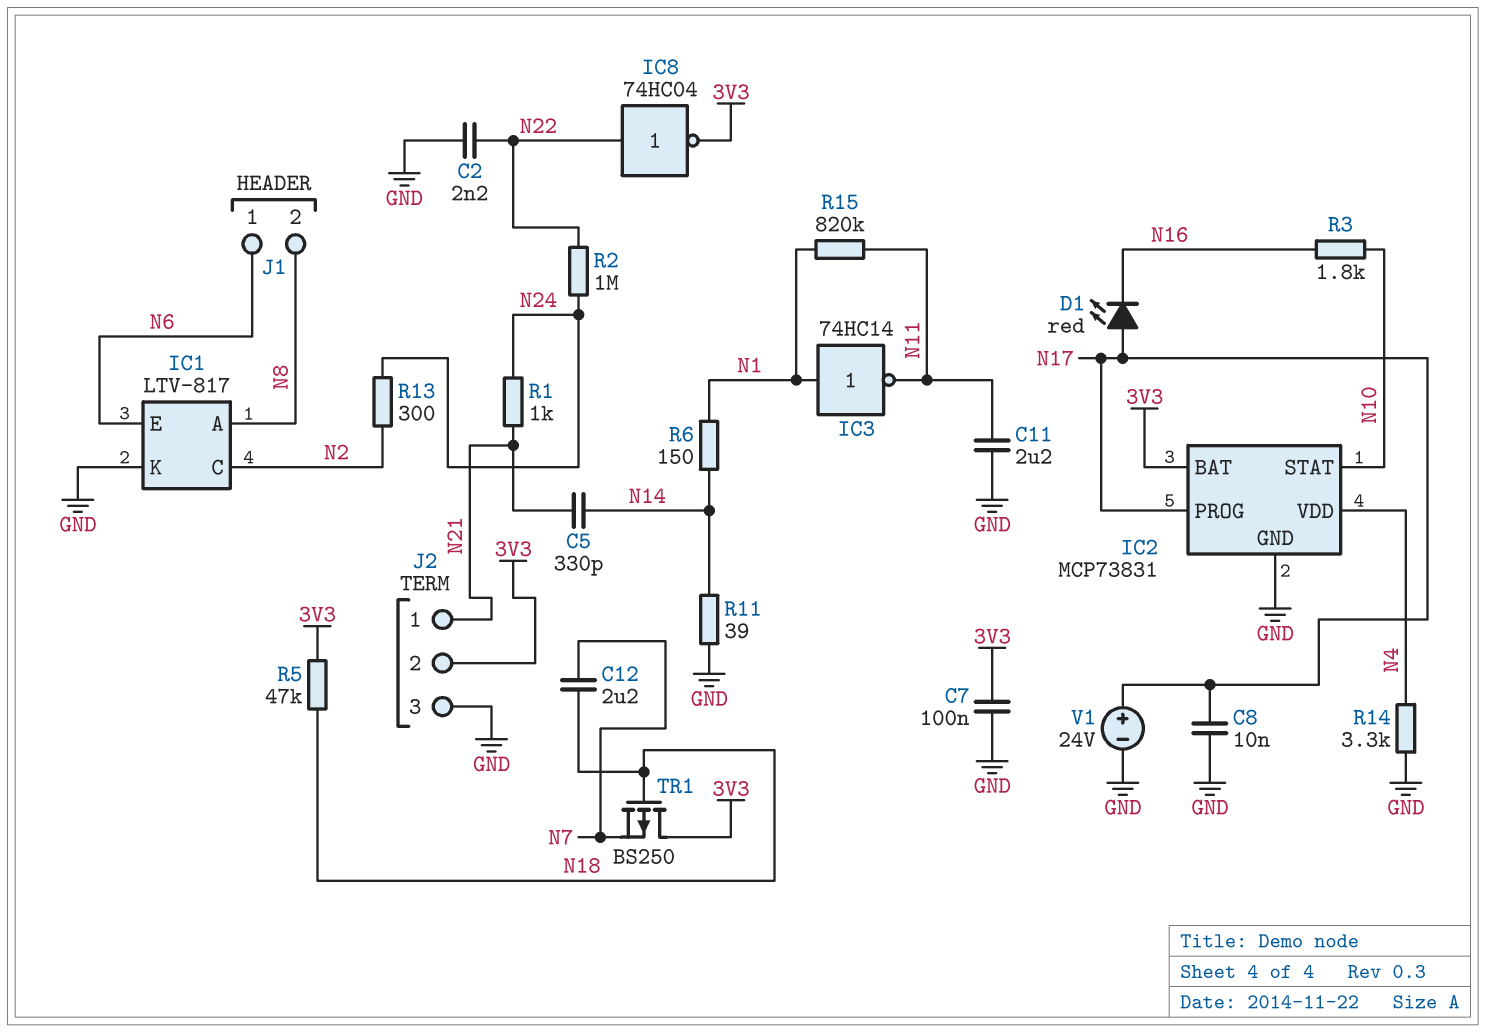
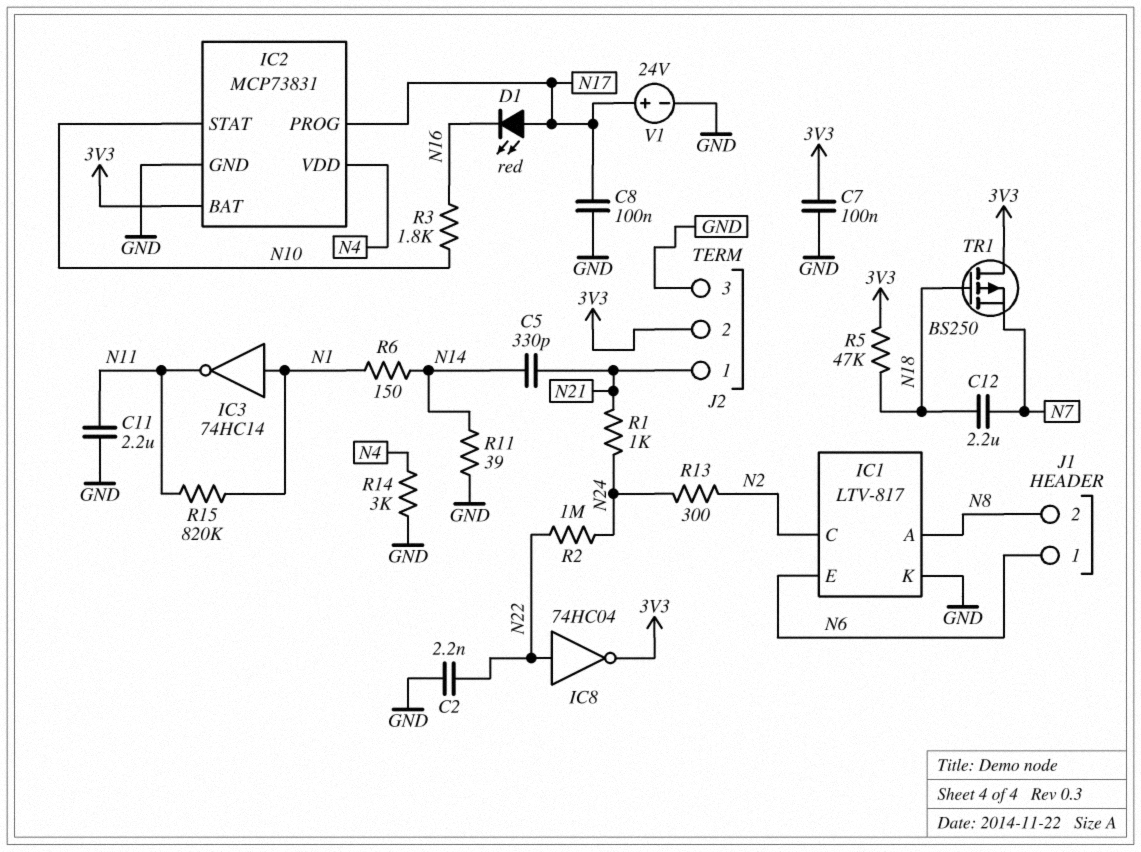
C8: 10nF (GND, N17) -> 100nF (GND, N17)
R14: 3.3k (GND, N4) -> 3k (GND, N4)

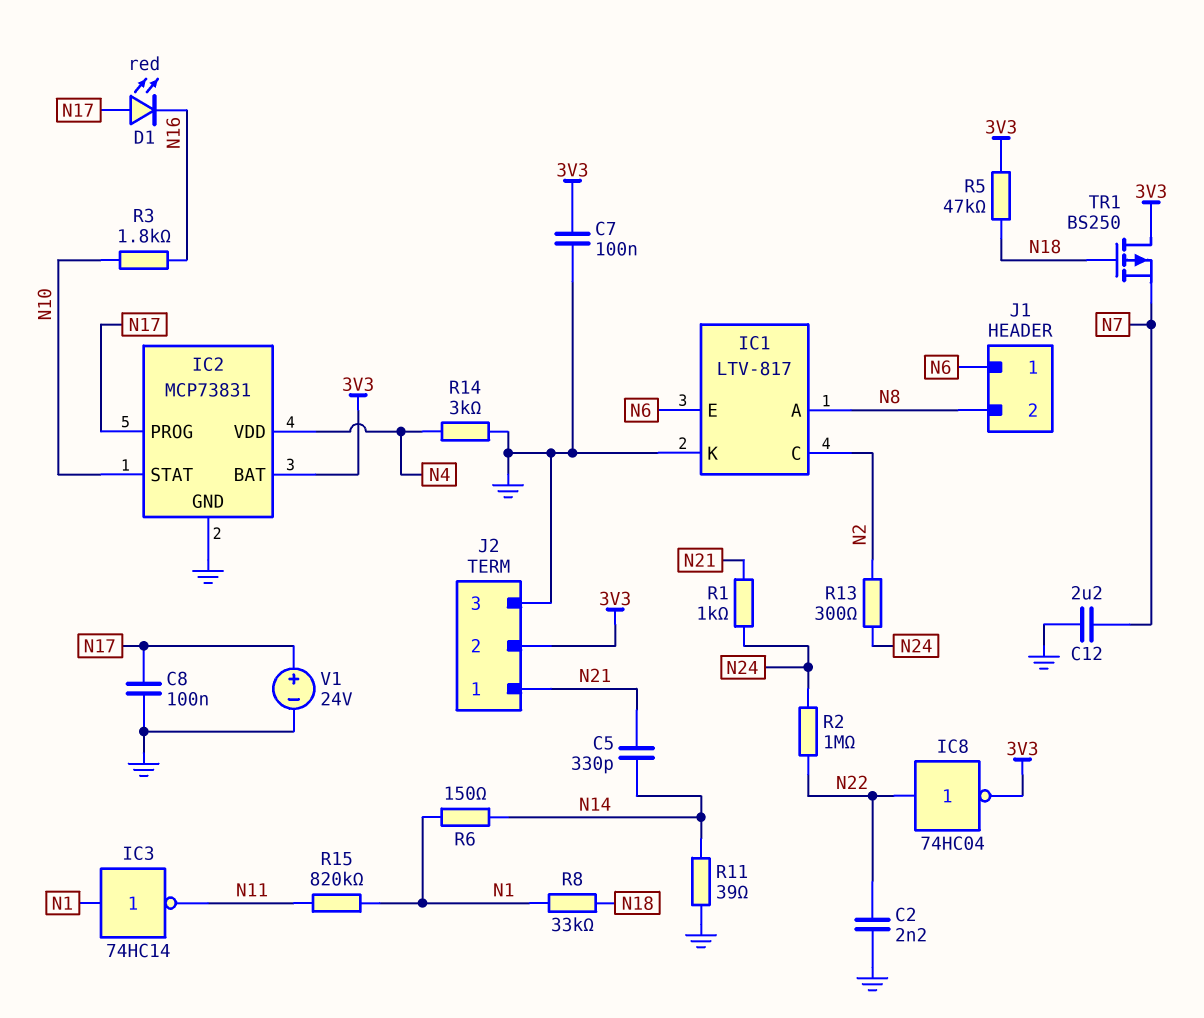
C11: 2.2uF (GND, N11) -> none
C12: 2.2uF (N7, N18) -> 2.2uF (GND, N7)
R8: none -> 33k (N1, N18)

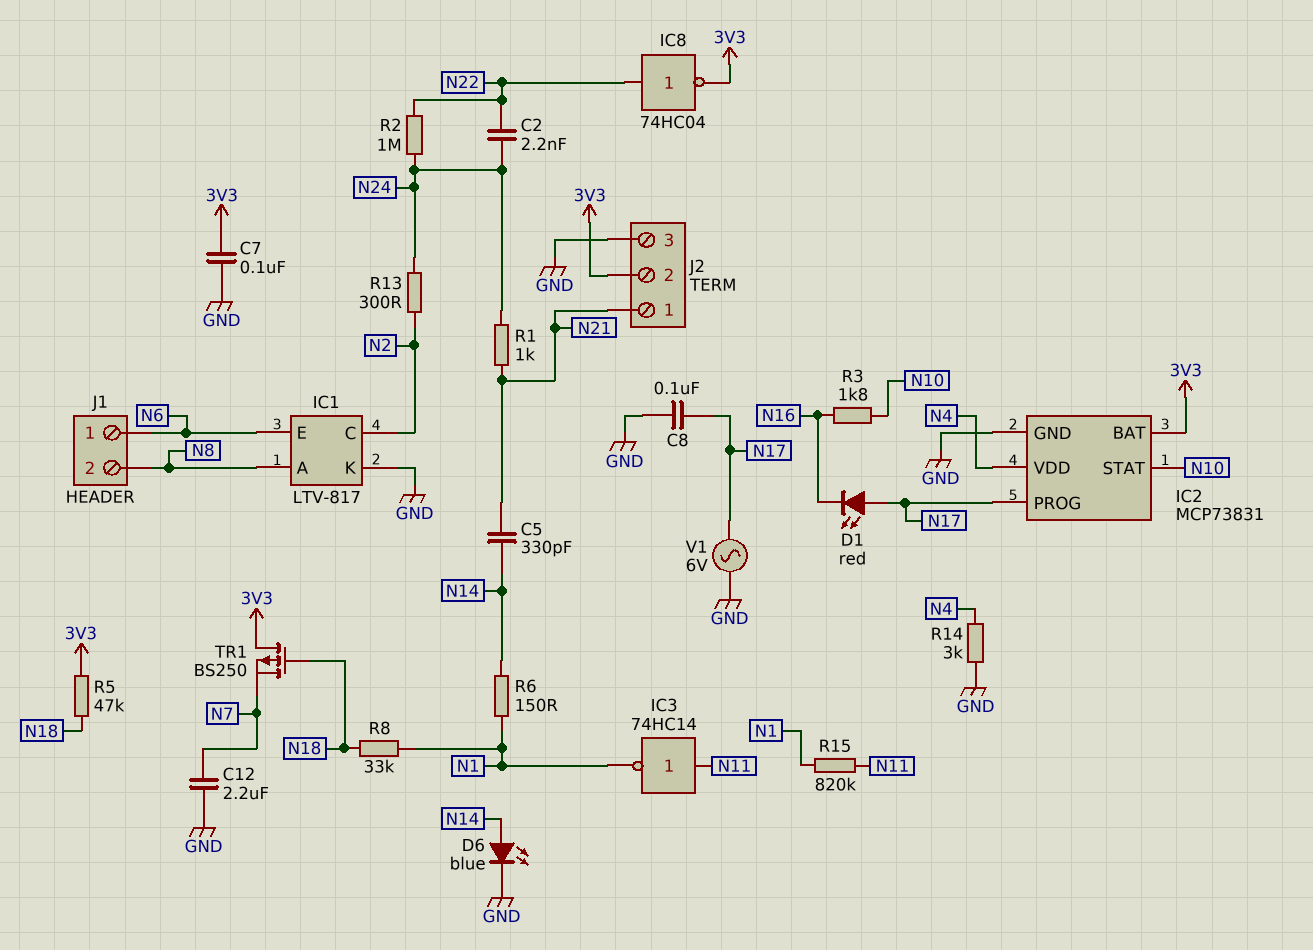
C2: 2.2nF (GND, N22) -> 2.2nF (N22, N24)
D6: none -> LED blue (A N14, K GND)
IC3: NOT 74HC14 (in N1, out N11) -> NOT 74HC14 (in N11, out N1)
R11: 39 (GND, N14) -> none
V1: 24V (plus N17, minus GND) -> AC 6V (GND, N17)

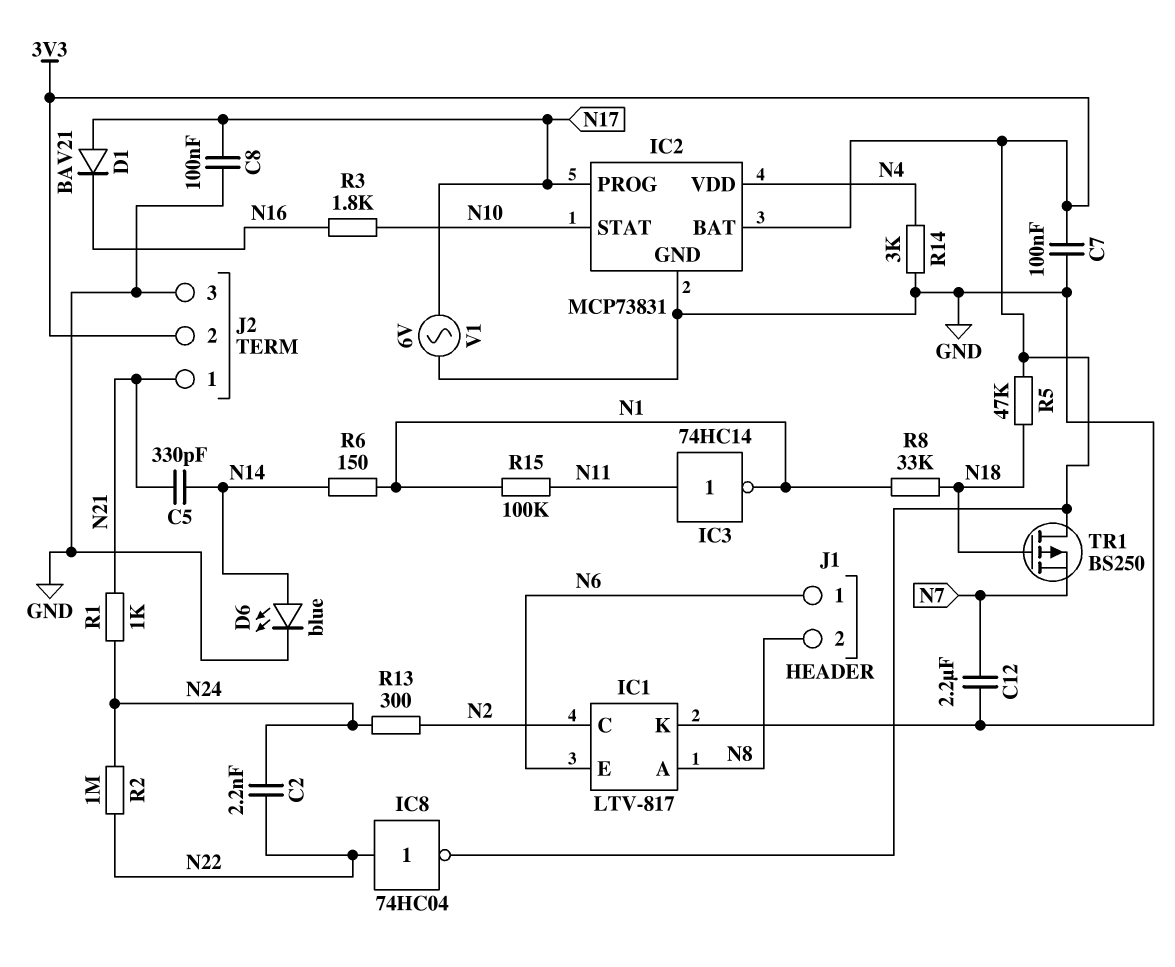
D1: LED red (A N17, K N16) -> diode BAV21 (A N17, K N16)
R15: 820k (N1, N11) -> 100k (N1, N11)

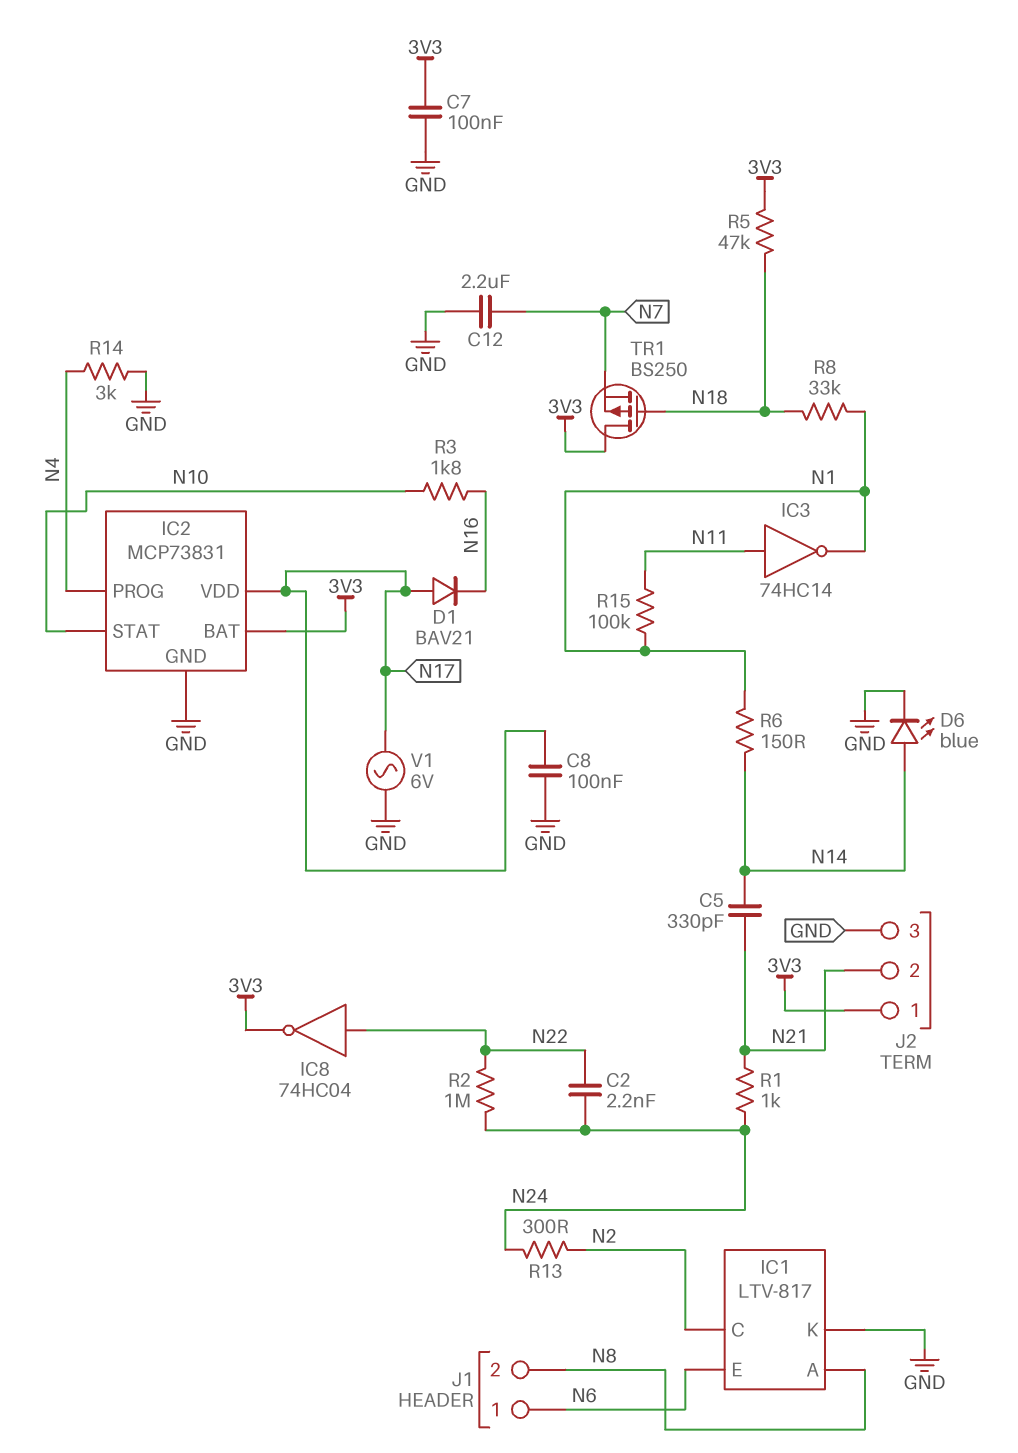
IC2 pin PROG: N17 -> N4
IC2 pin VDD: N4 -> N17
J2 pin 1: N21 -> 3V3
J2 pin 2: 3V3 -> N21

